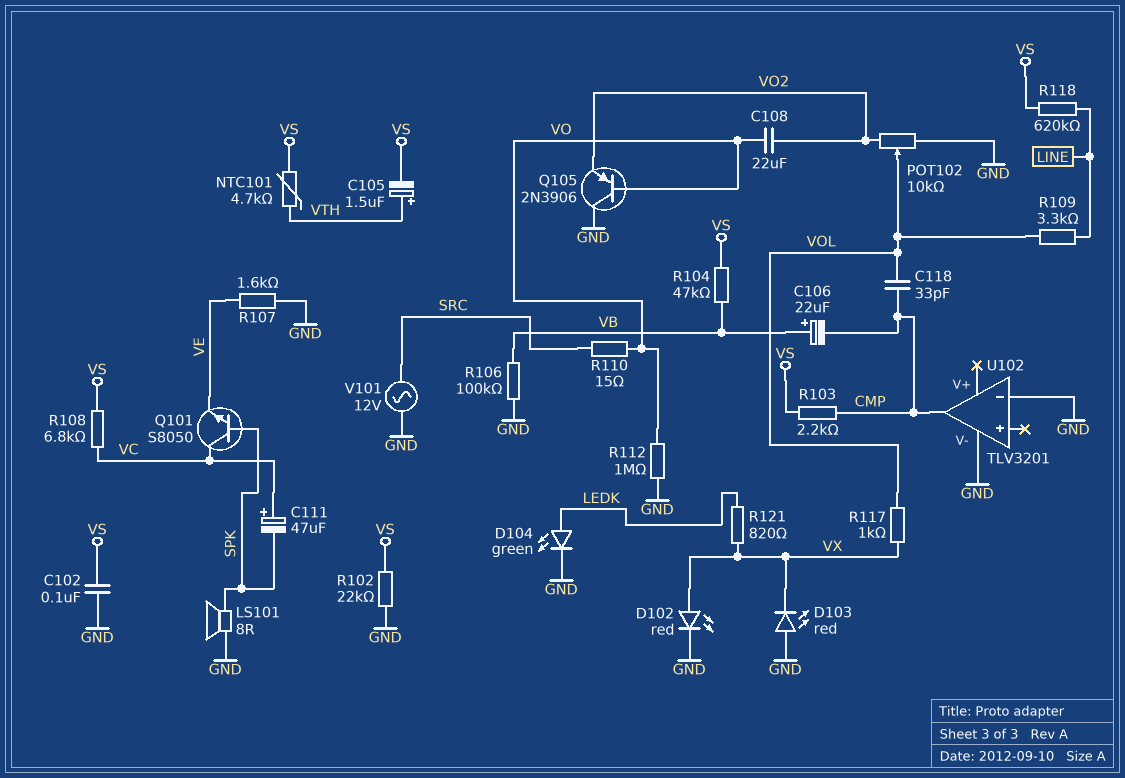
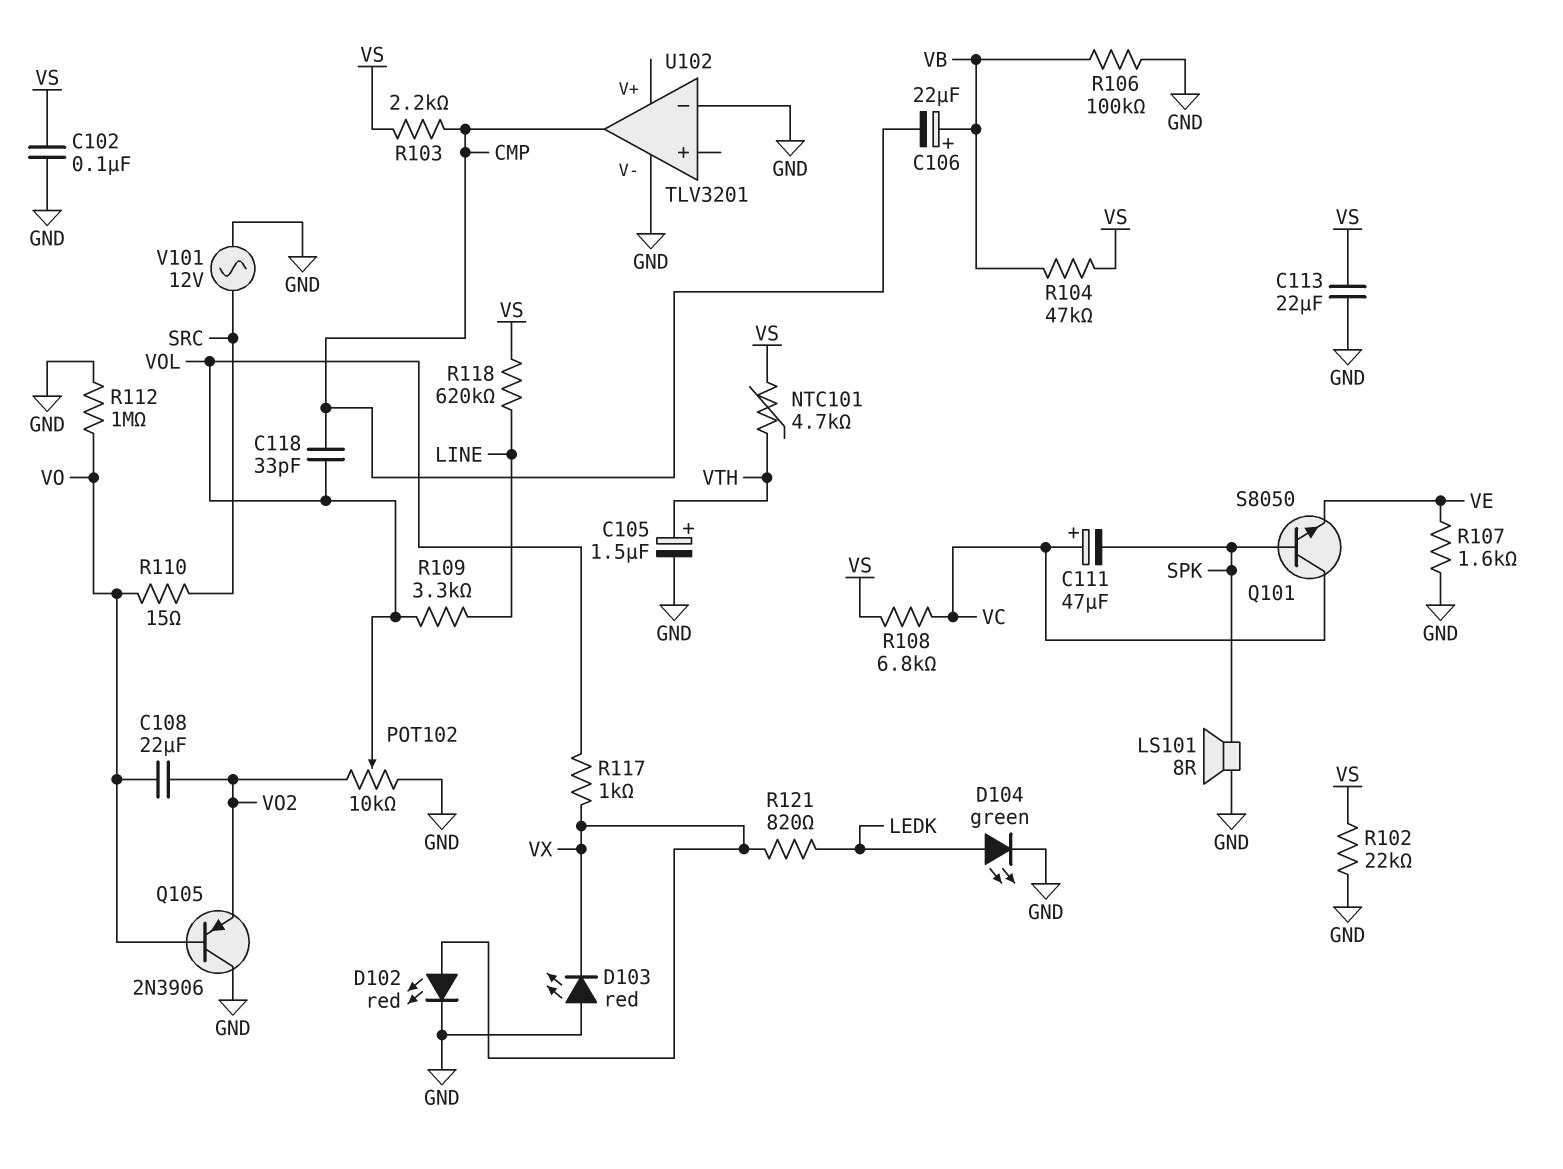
C105: 1.5uF (plus VTH, minus VS) -> 1.5uF (plus VTH, minus GND)
C113: none -> 22uF (GND, VS)

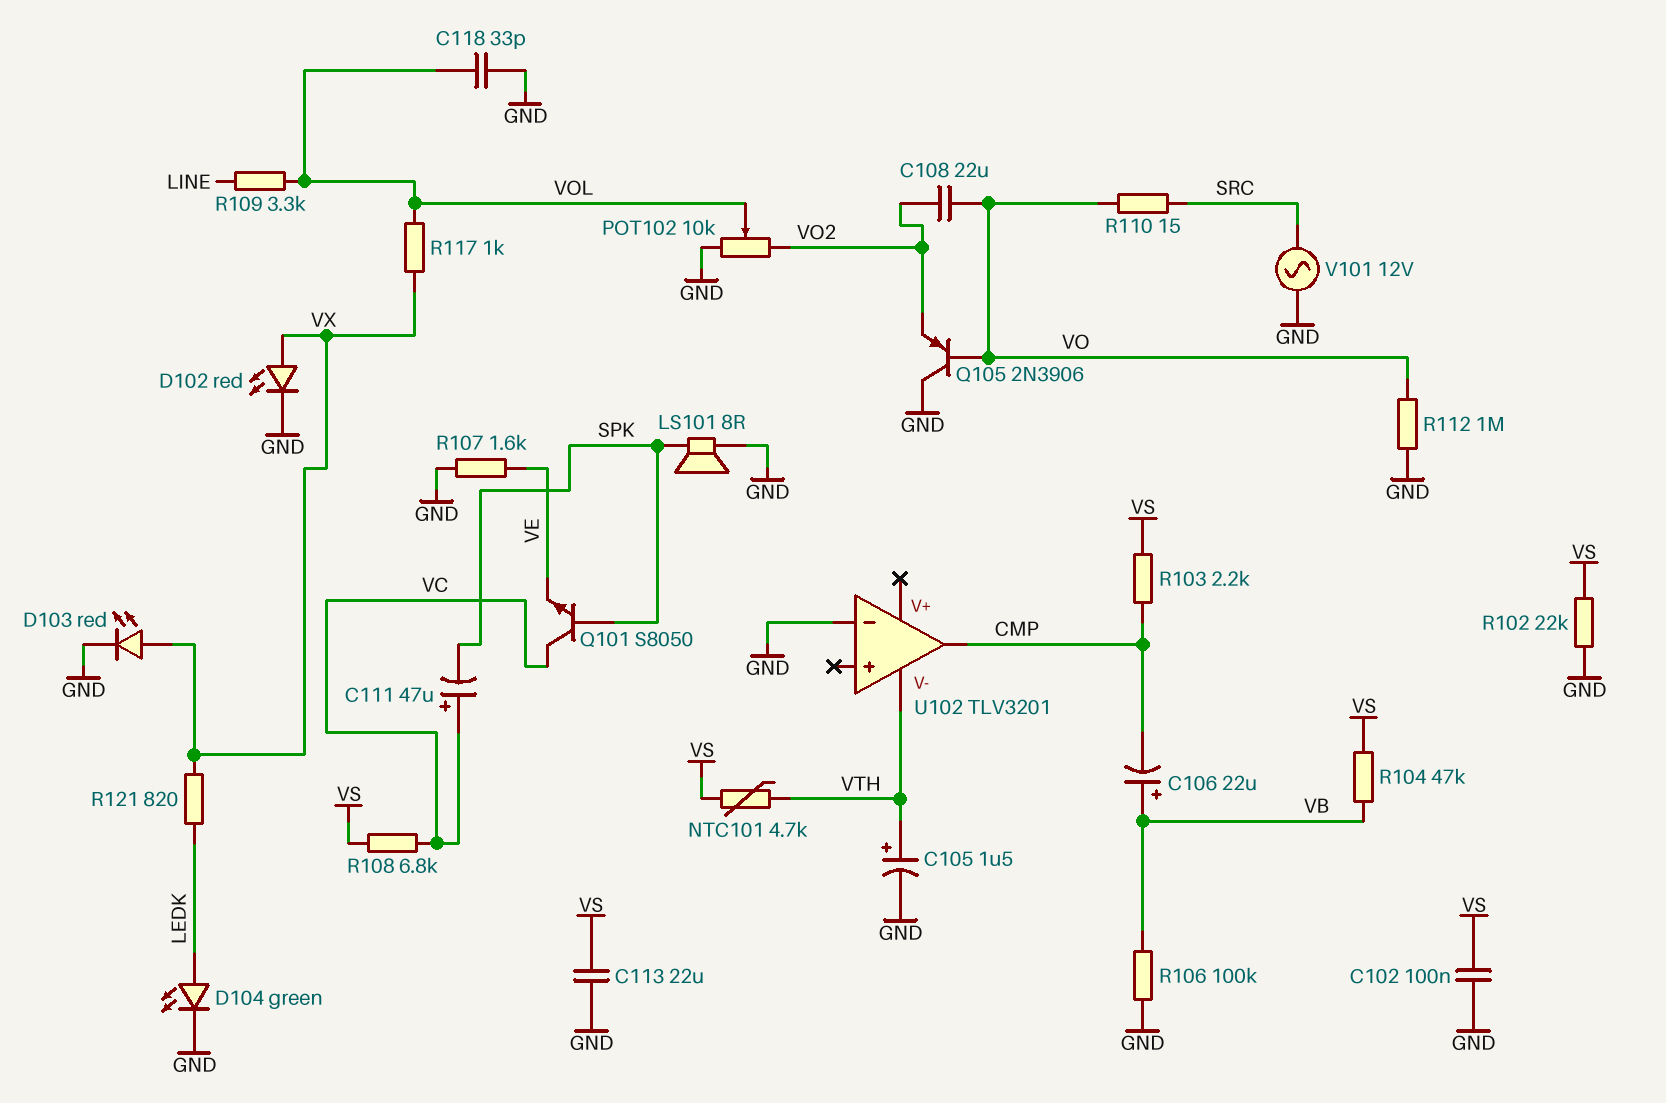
C118: 33pF (CMP, VOL) -> 33pF (GND, VOL)
D103: LED red (A GND, K VX) -> LED red (A VX, K GND)
R118: 620k (LINE, VS) -> none
U102 pin V-: GND -> VTH

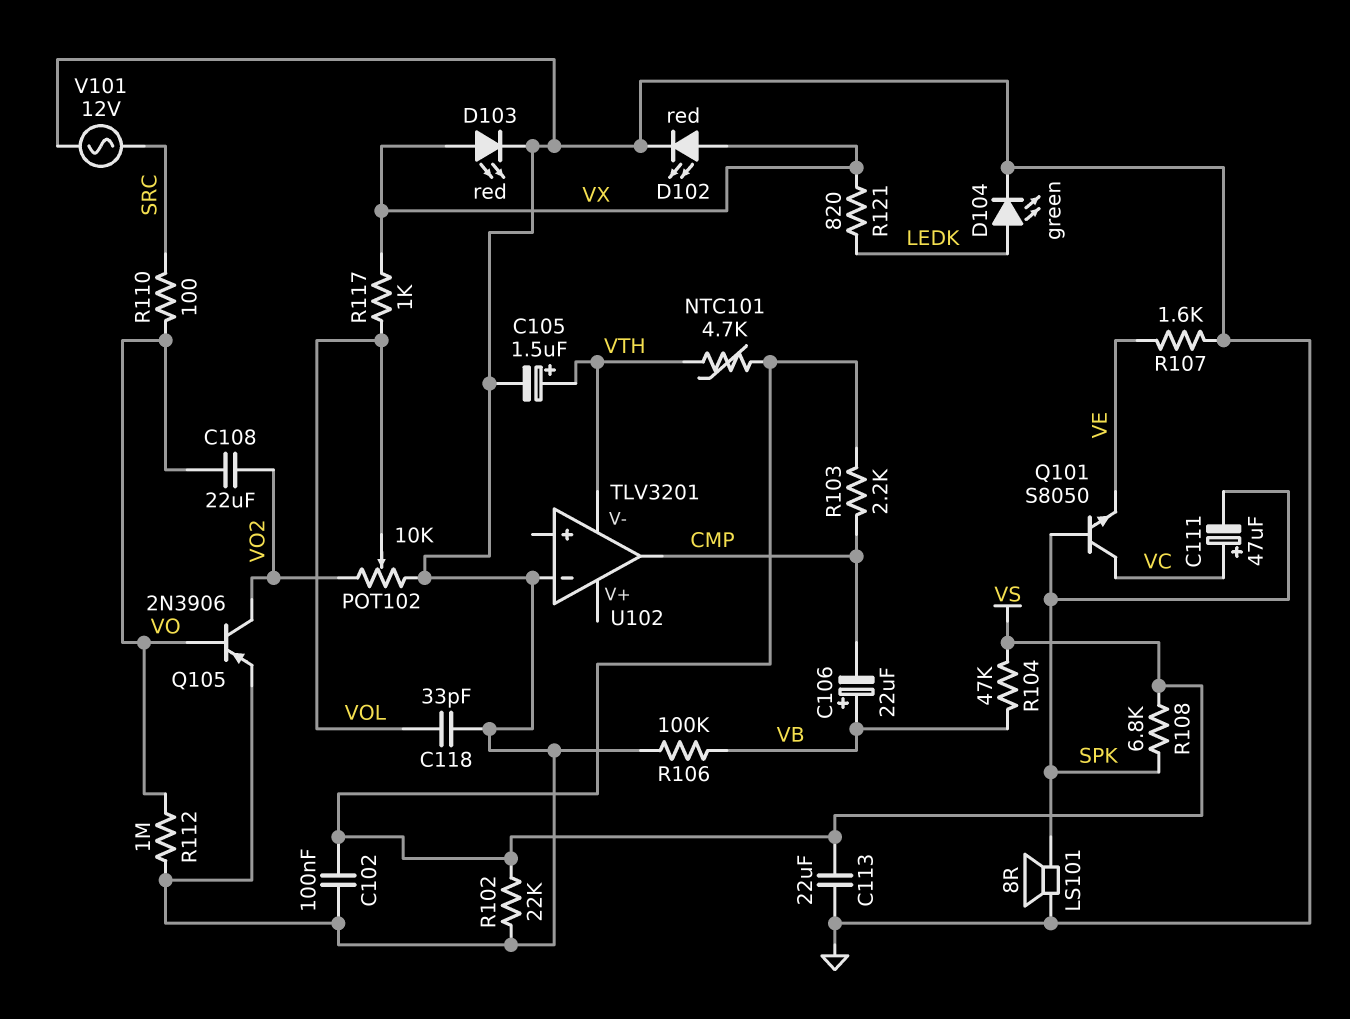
Q105: PNP 2N3906 (B VO, C GND, E VO2) -> PNP 2N3906 (B VO, C VO2, E GND)
R108: 6.8k (VC, VS) -> 6.8k (SPK, VS)
R109: 3.3k (LINE, VOL) -> none
R110: 15 (SRC, VO) -> 100 (SRC, VO)

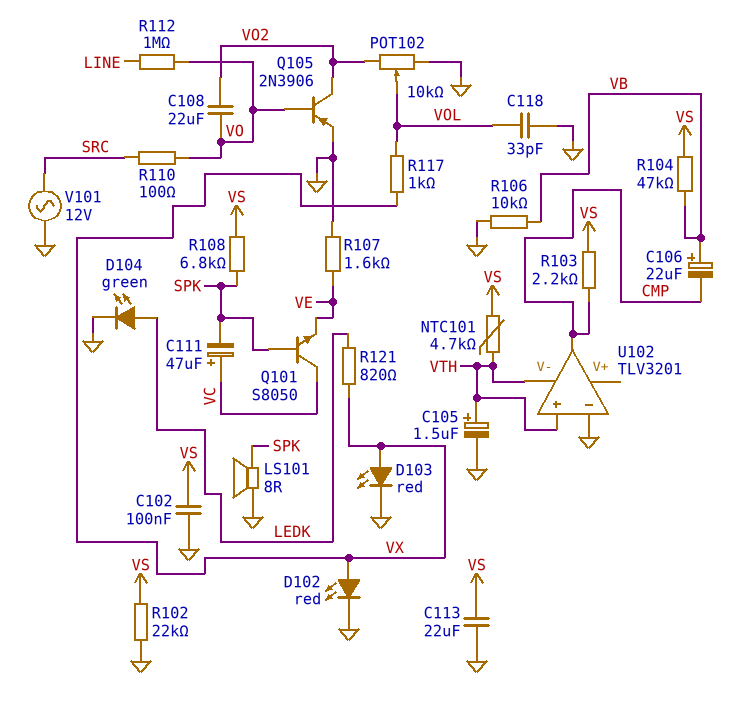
R106: 100k (GND, VB) -> 10k (GND, VB)
R112: 1M (GND, VO) -> 1M (LINE, VO)
U102 pin in+: none -> VTH

